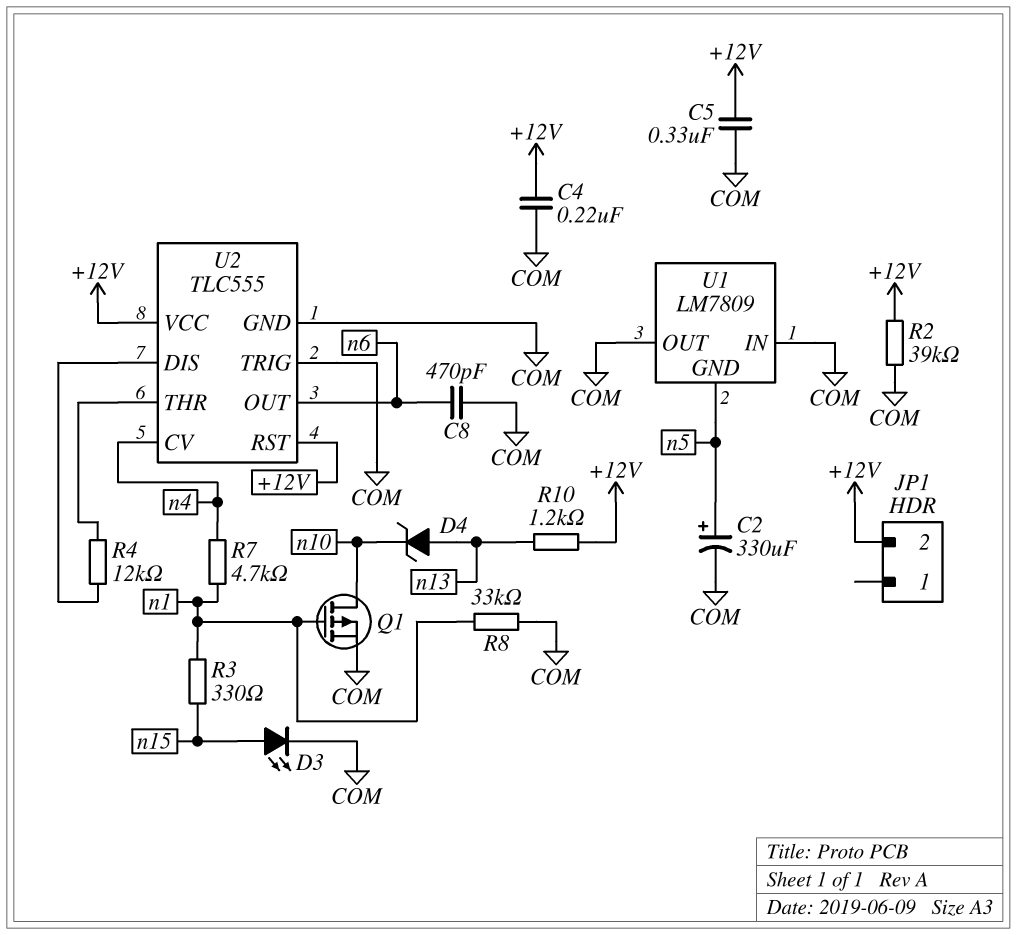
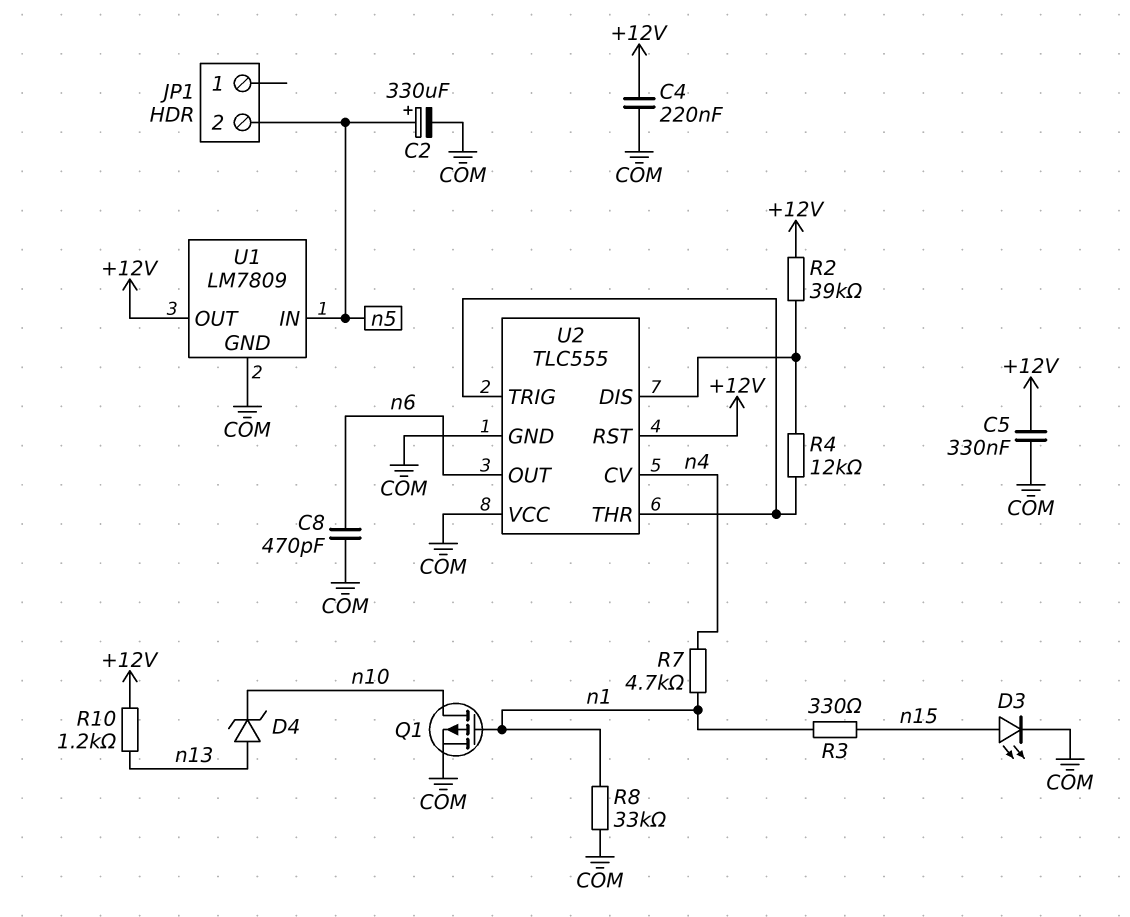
JP1 pin 2: +12V -> n5
R2: 39k (+12V, COM) -> 39k (+12V, U2/DIS)
U1 pin GND: n5 -> COM
U1 pin IN: COM -> n5
U1 pin OUT: COM -> +12V
U2 pin TRIG: COM -> U2/THR
U2 pin VCC: +12V -> COM

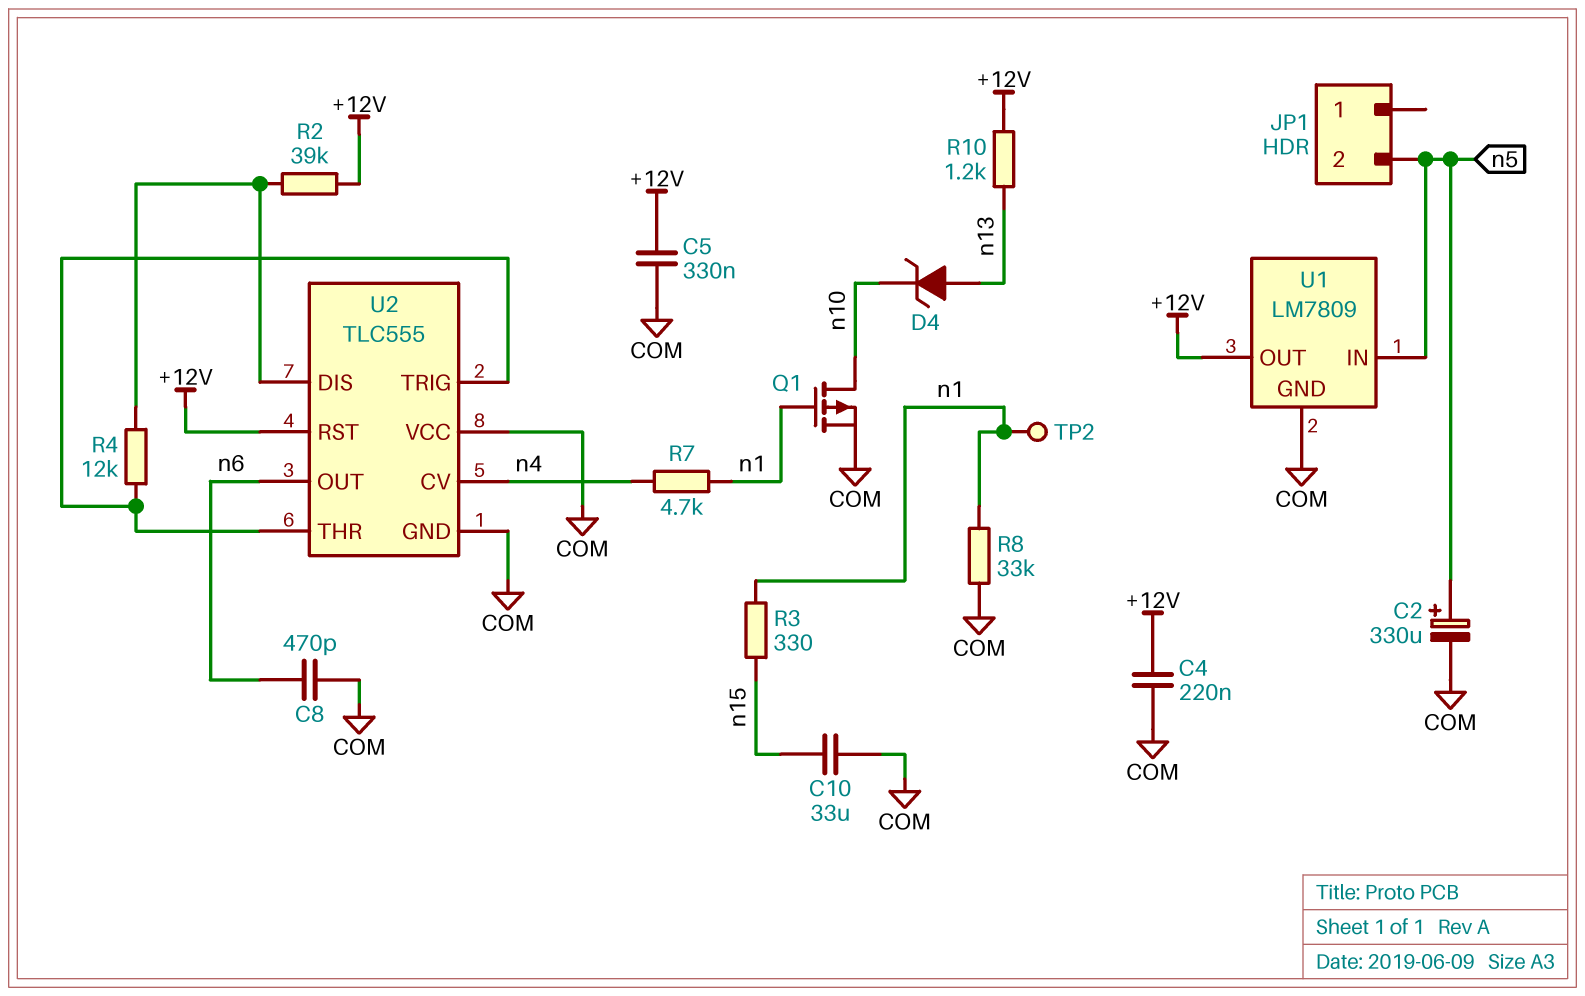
C10: none -> 33uF (COM, n15)
D3: LED (A n15, K COM) -> none
TP2: none -> test point (n1)

